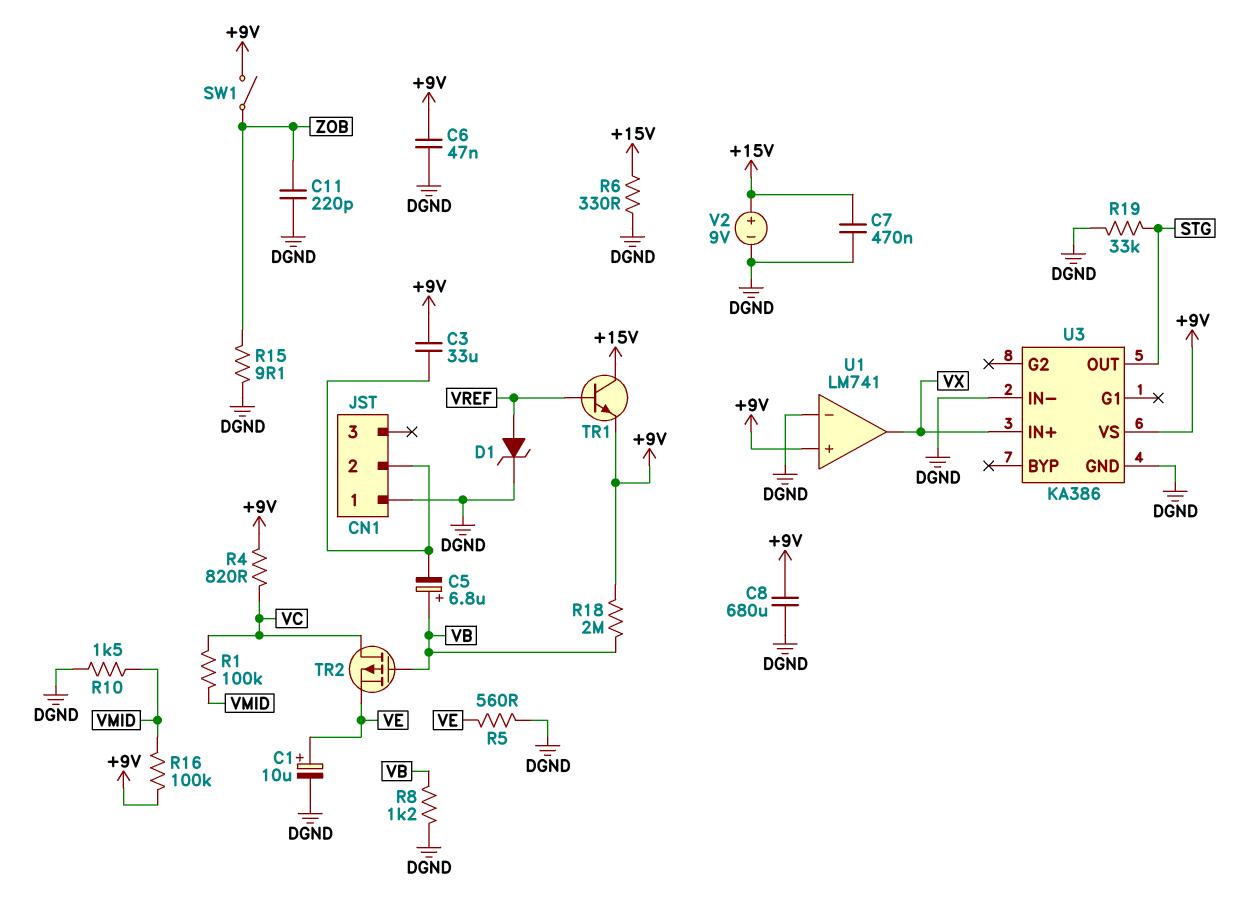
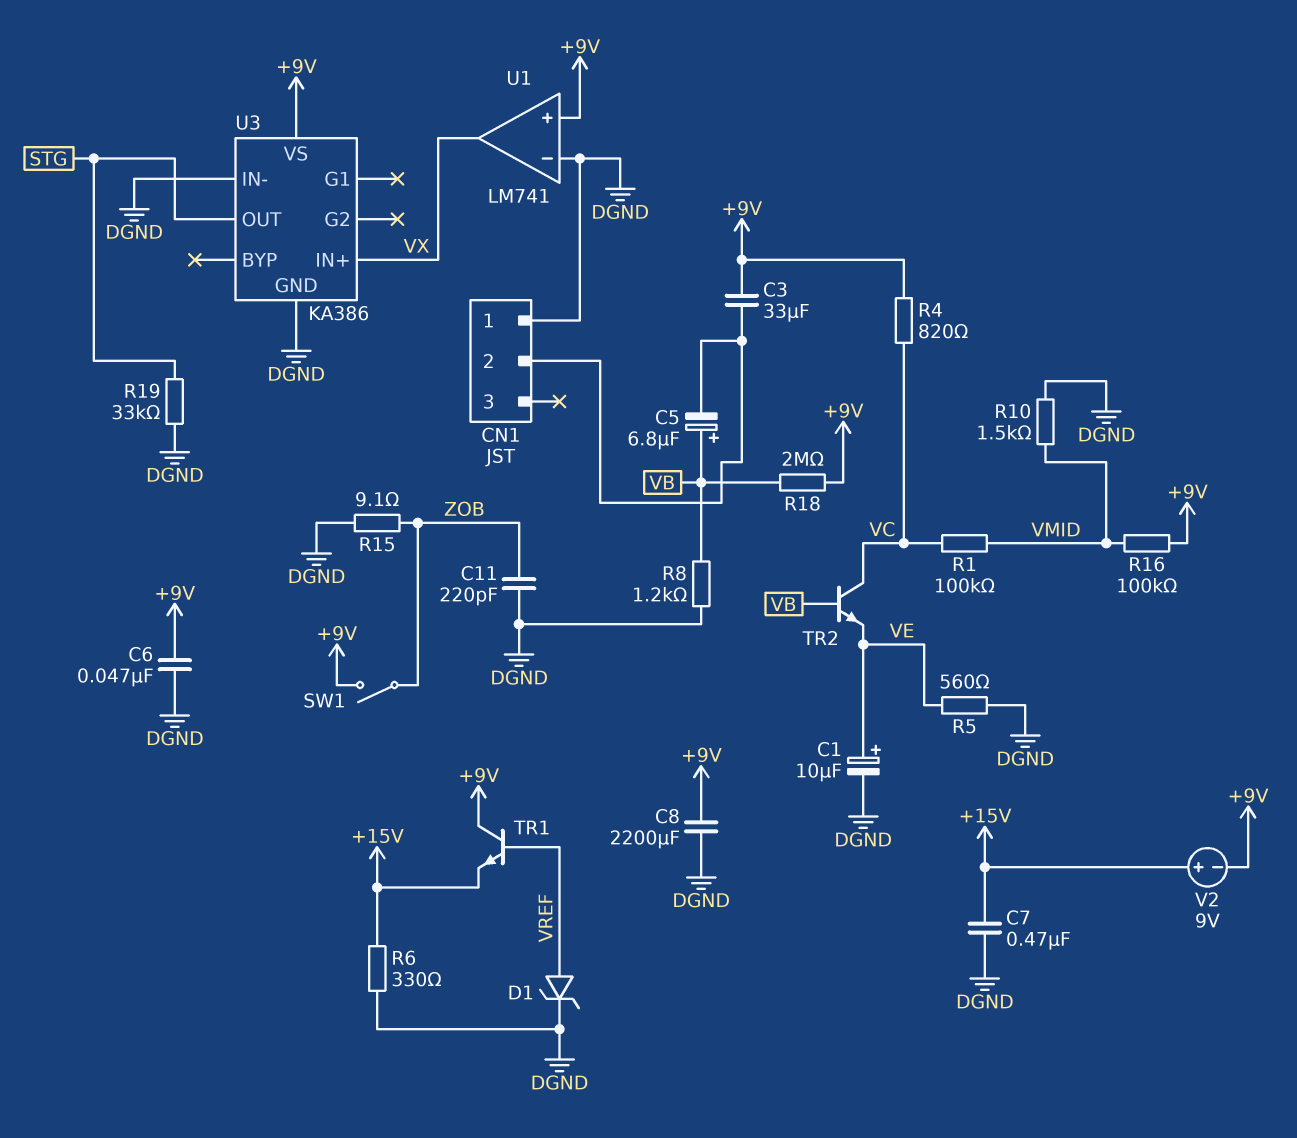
C8: 680uF (+9V, DGND) -> 2200uF (+9V, DGND)
TR1: NPN (B VREF, C +15V, E +9V) -> NPN (B VREF, C +9V, E +15V)
TR2: PMOS (G VB, D VC, S VE) -> NPN (B VB, C VC, E VE)
V2: 9V (plus +15V, minus DGND) -> 9V (plus +15V, minus +9V)

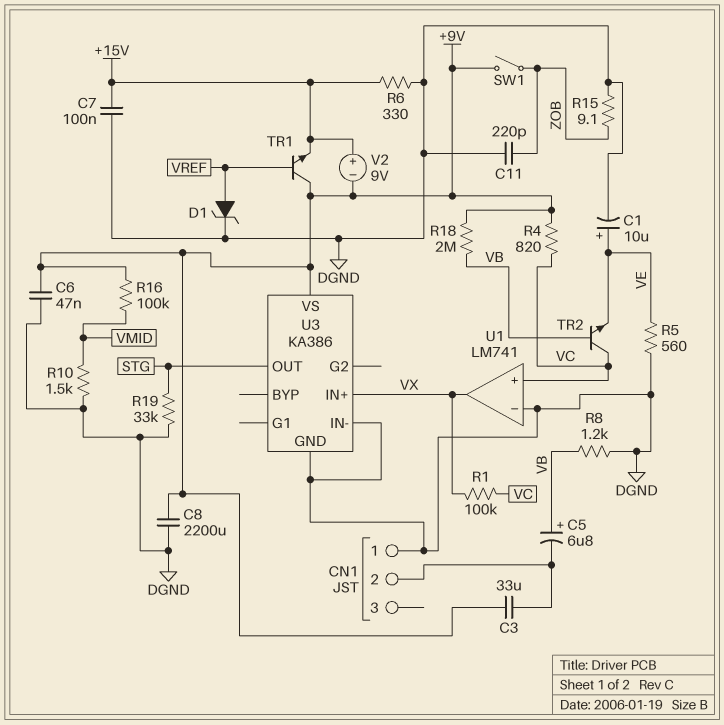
C7: 470nF (+15V, DGND) -> 100nF (+15V, DGND)
R1: 100k (VC, VMID) -> 100k (VC, VX)
U1 pin in+: +9V -> VC

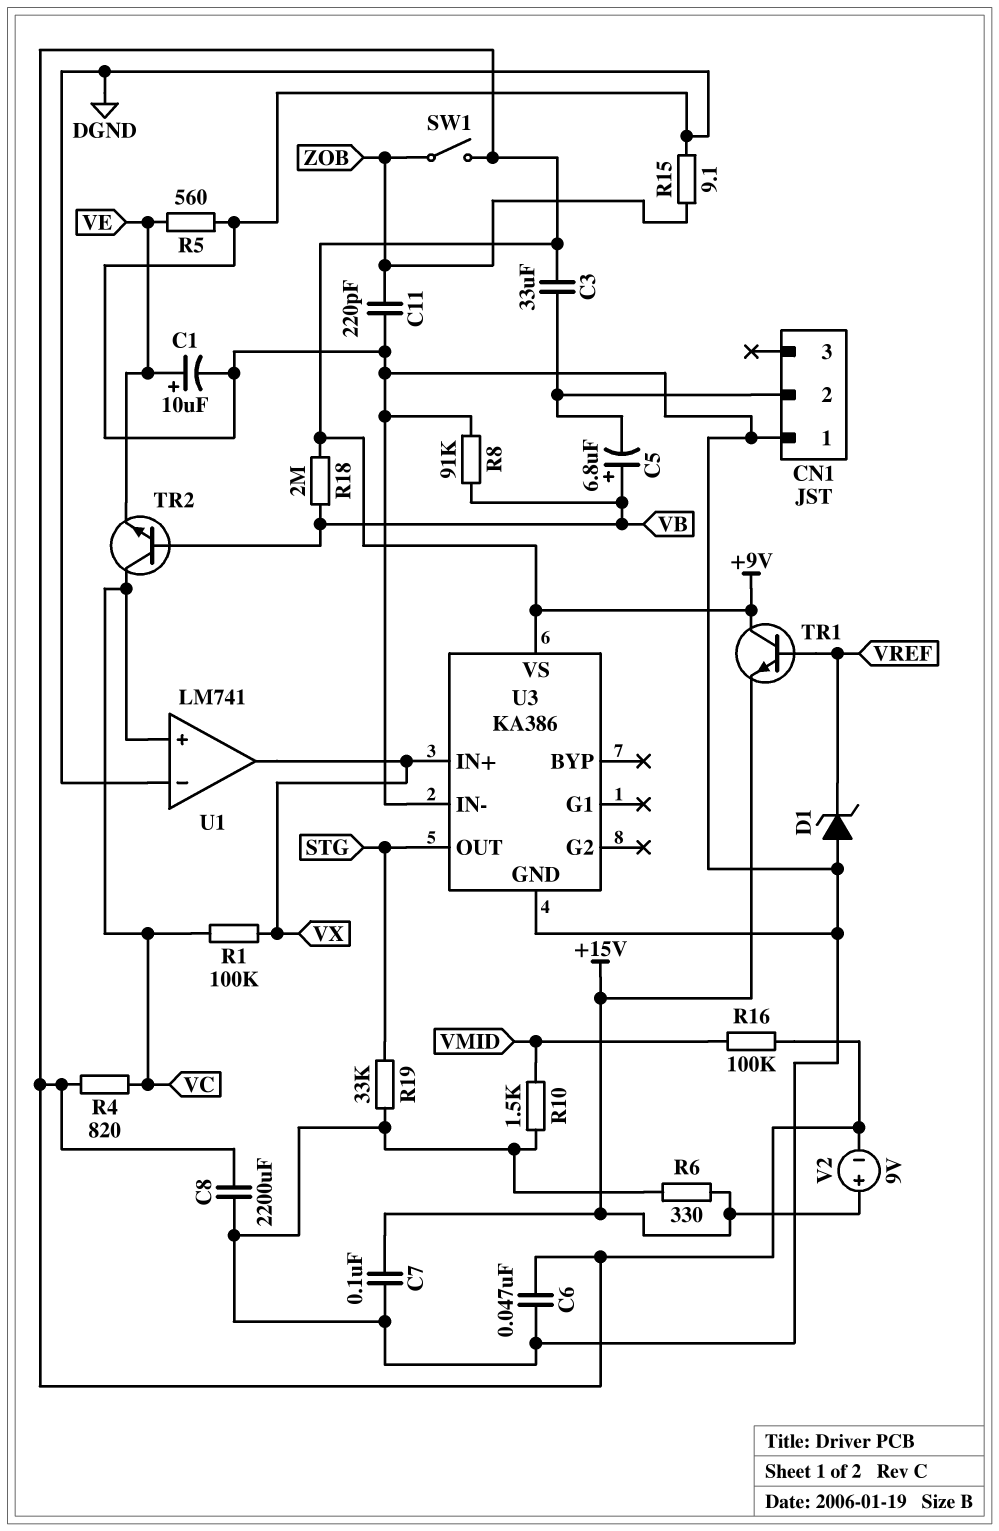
D1: zener (A VREF, K DGND) -> zener (A DGND, K VREF)
R8: 1.2k (DGND, VB) -> 91k (DGND, VB)

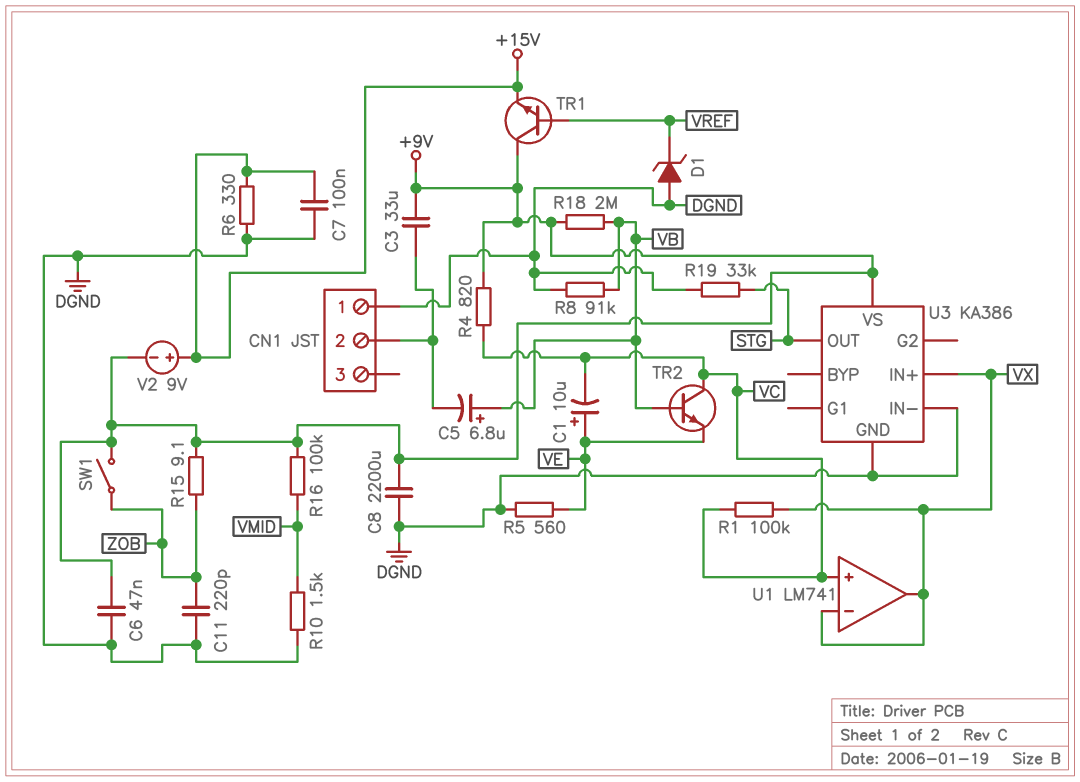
C1: 10uF (plus VE, minus DGND) -> 10uF (plus VE, minus VC)
R15: 9.1 (DGND, ZOB) -> 9.1 (+9V, ZOB)
U1 pin in-: DGND -> VX

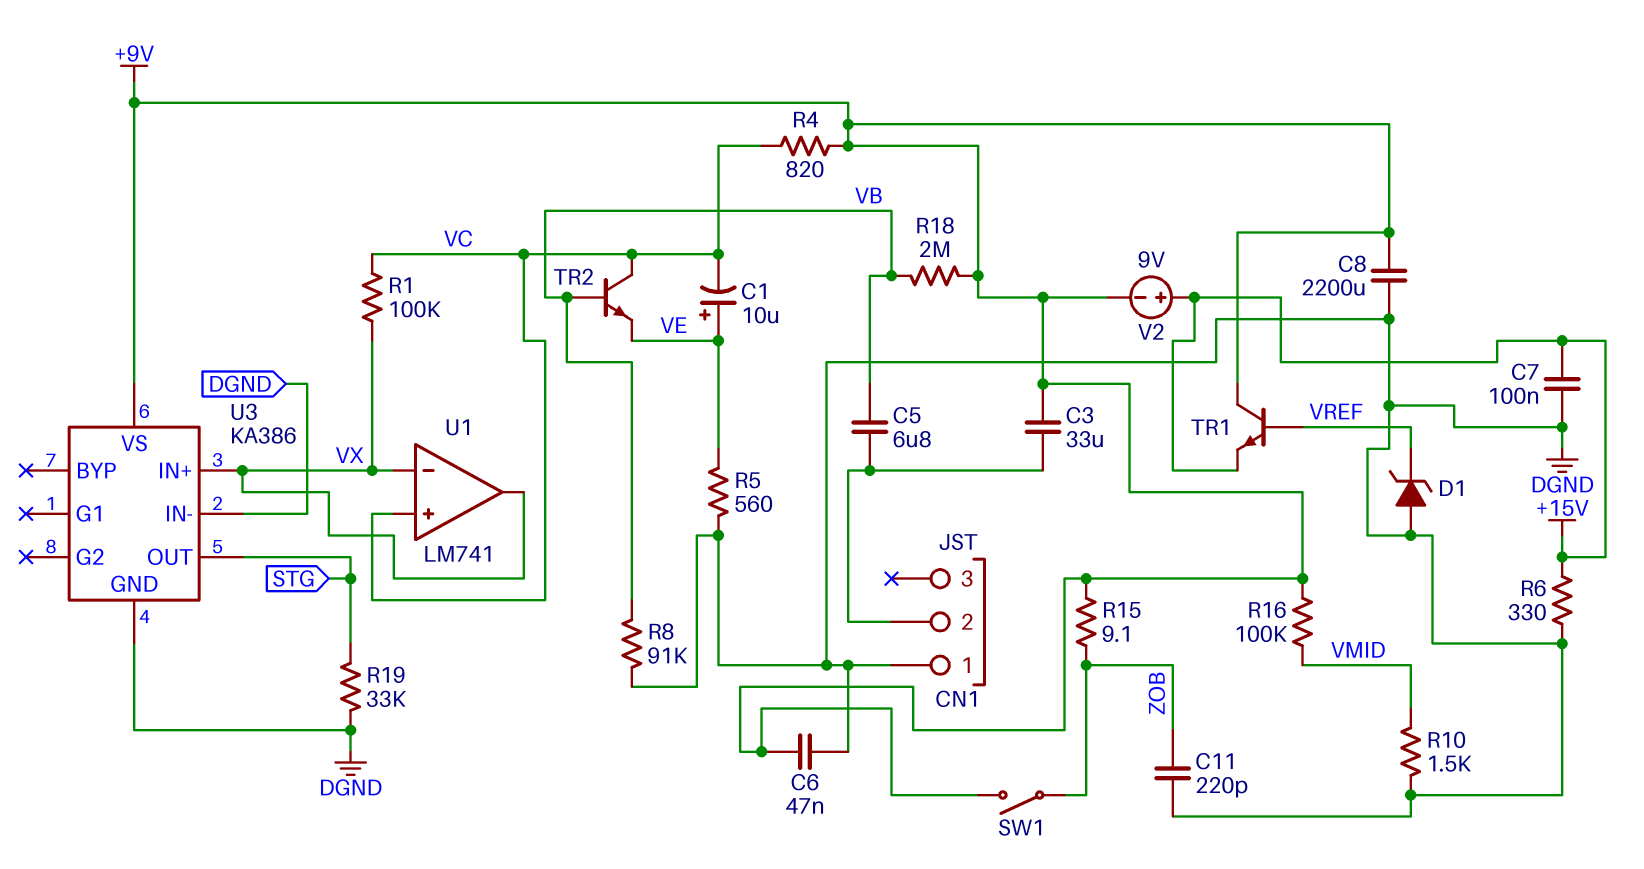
C5: 6.8uF (plus VB, minus CN1/2) -> 6.8uF (CN1/2, VB)

